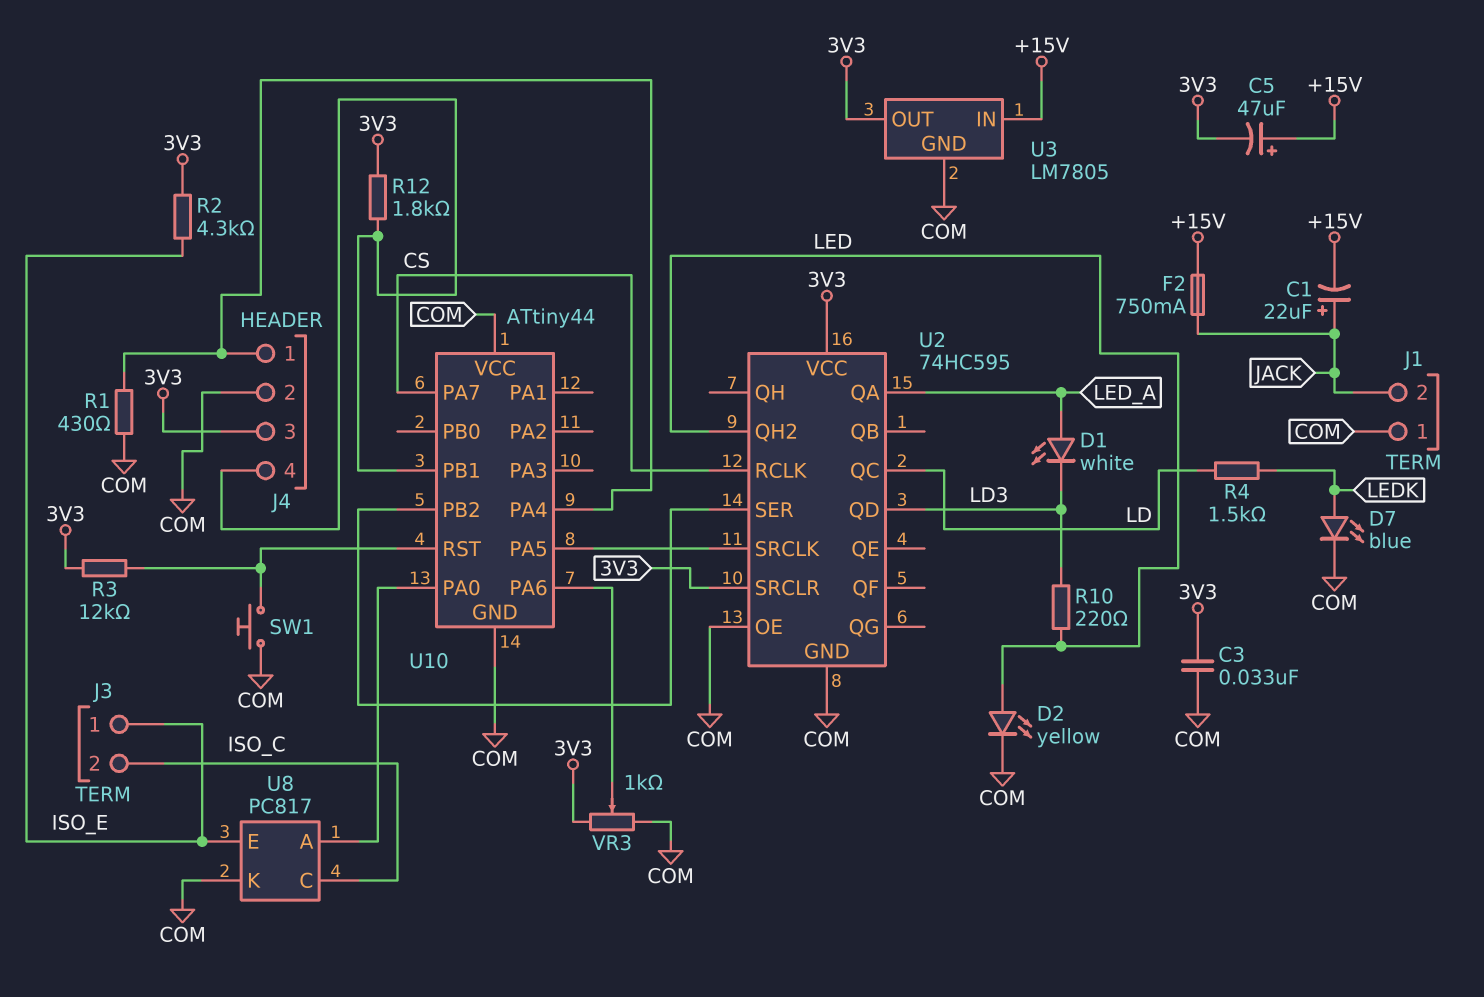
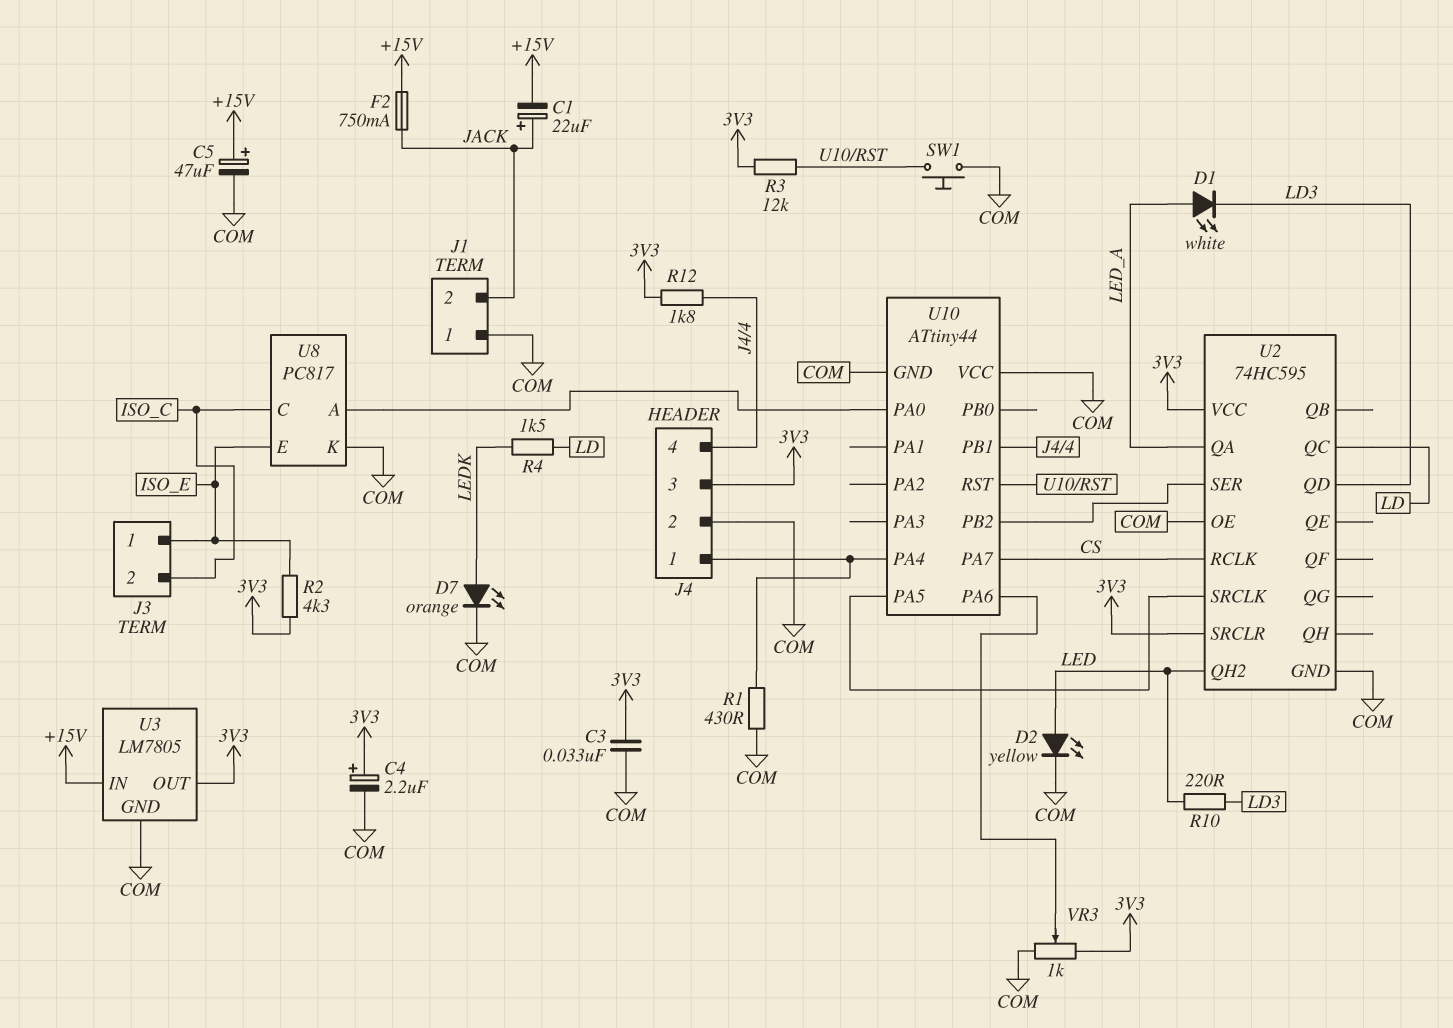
C4: none -> 2.2uF (plus 3V3, minus COM)
C5: 47uF (plus +15V, minus 3V3) -> 47uF (plus +15V, minus COM)
D7: LED blue (A LEDK, K COM) -> LED orange (A LEDK, K COM)

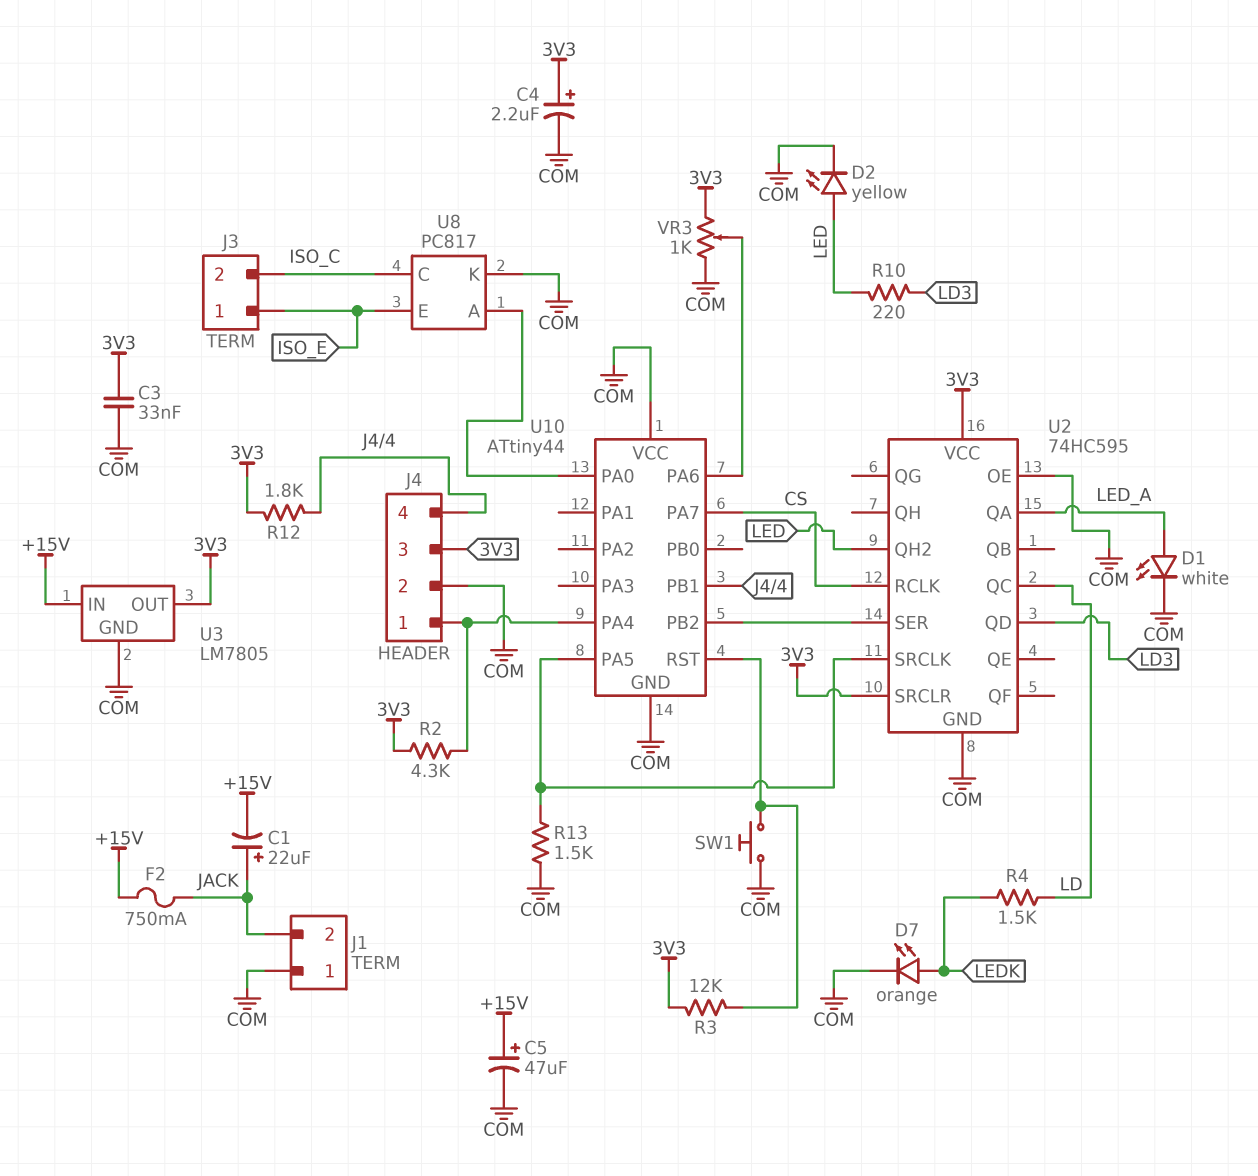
D1: LED white (A LED_A, K LD3) -> LED white (A LED_A, K COM)
R1: 430 (COM, J4/1) -> none
R2: 4.3k (3V3, ISO_E) -> 4.3k (3V3, J4/1)
R13: none -> 1.5k (COM, U2/SRCLK)

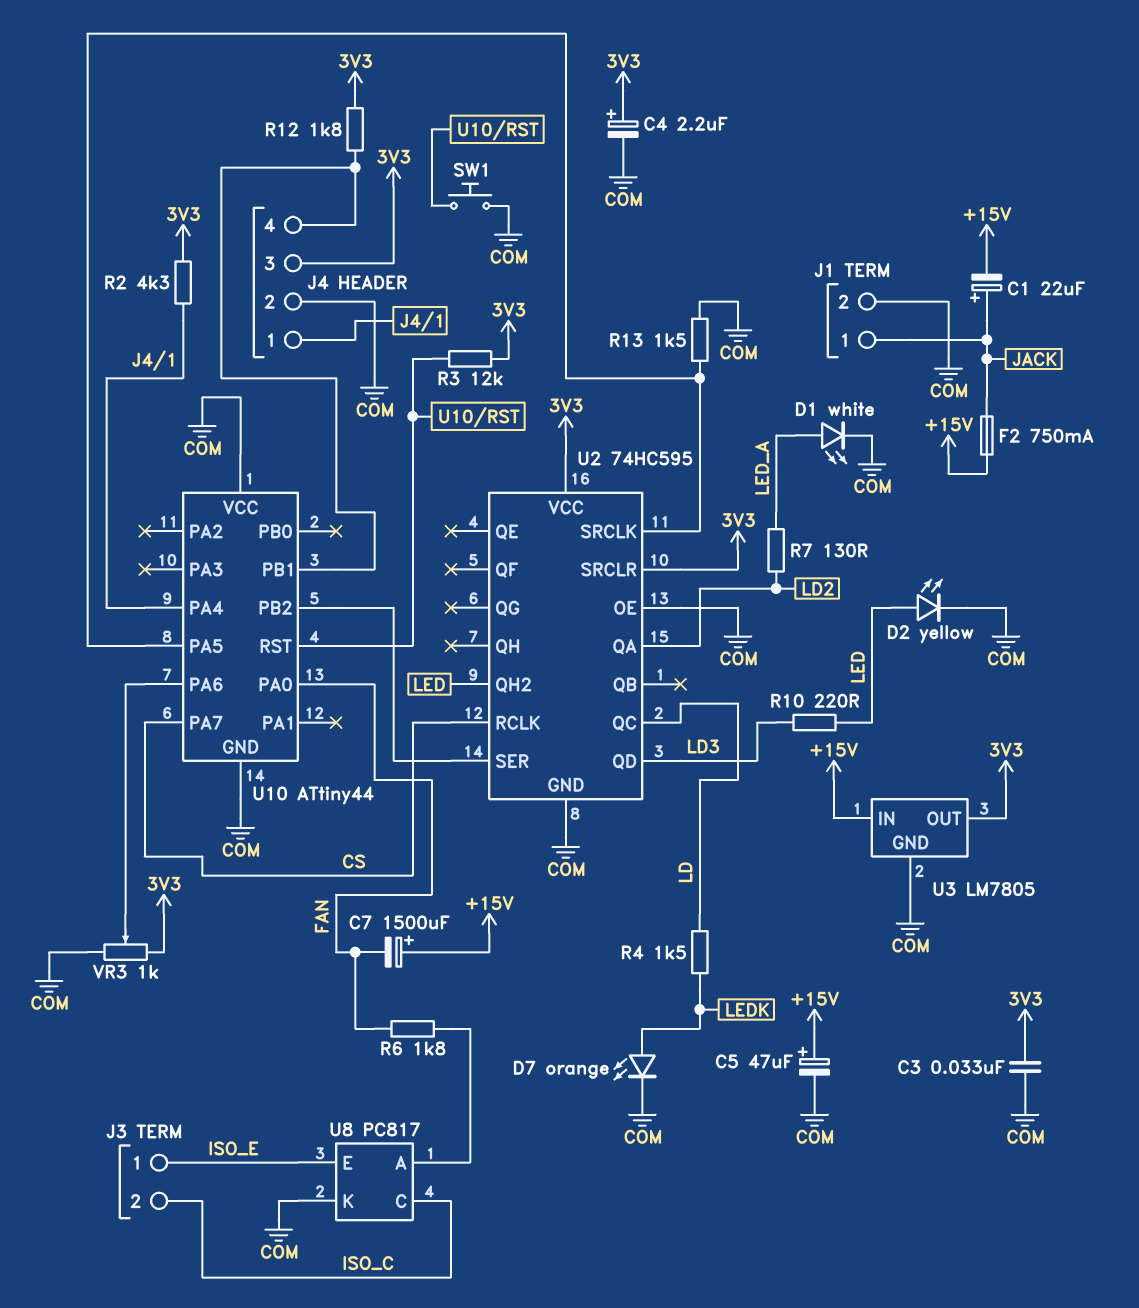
C7: none -> 1500uF (plus +15V, minus FAN)
J1 pin 1: COM -> JACK
J1 pin 2: JACK -> COM
R6: none -> 1.8k (FAN, U8/A)
R7: none -> 130 (LD2, LED_A)
U2 pin QA: LED_A -> LD2
U10 pin PA0: U8/A -> FAN

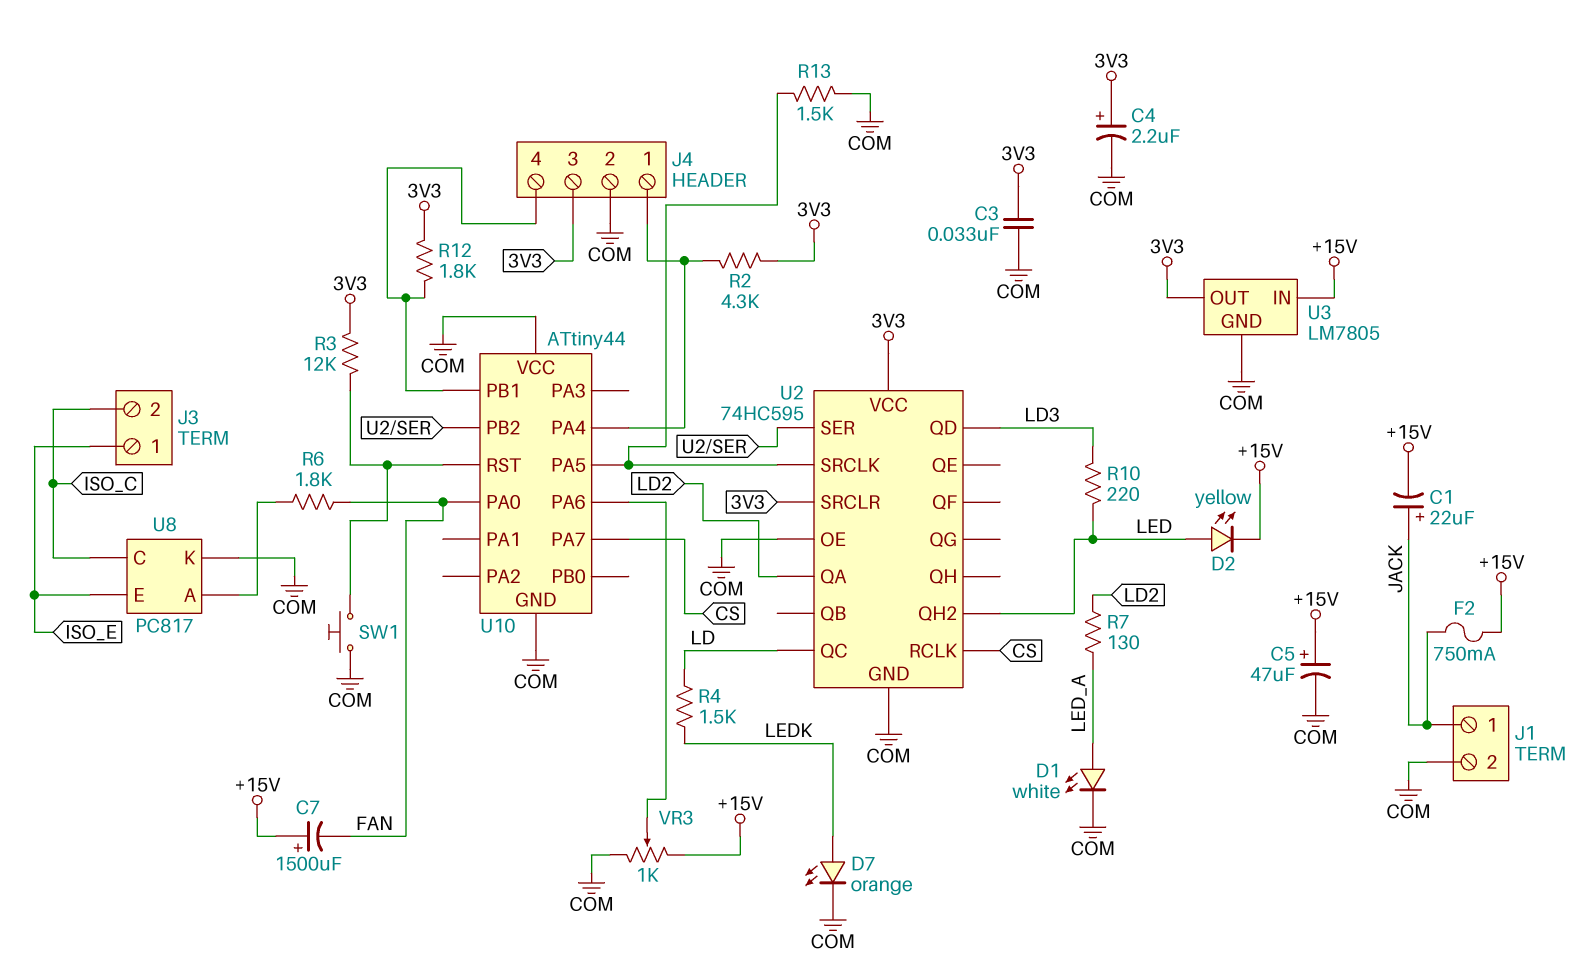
D2: LED yellow (A LED, K COM) -> LED yellow (A LED, K +15V)
VR3: 1k (3V3, COM, wiper U10/PA6) -> 1k (+15V, COM, wiper U10/PA6)

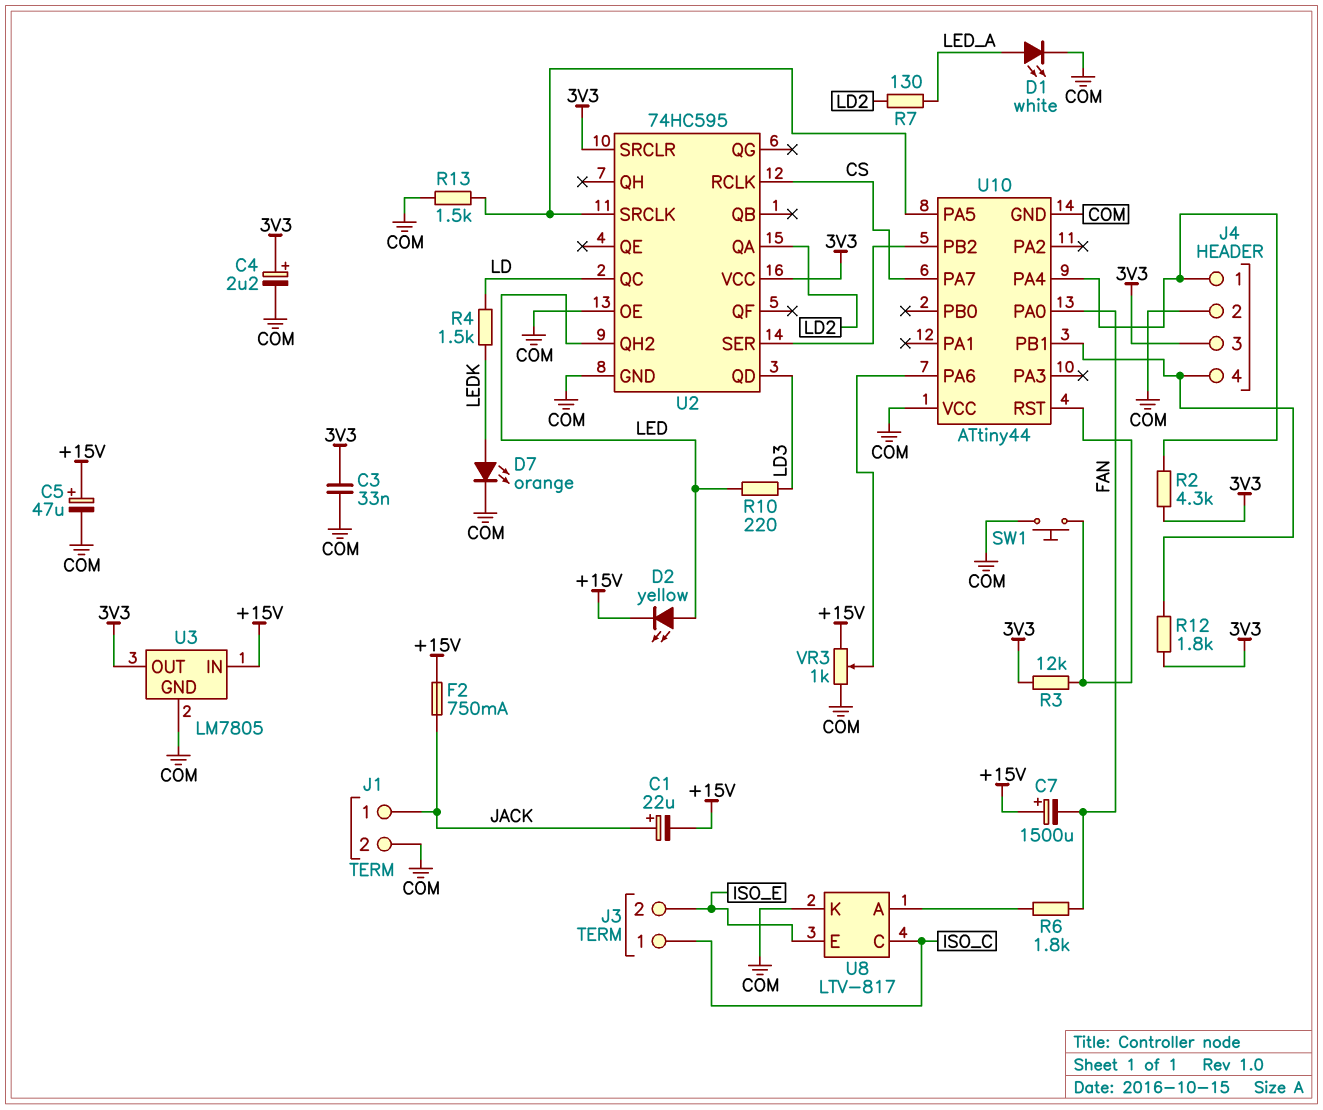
J3 pin 1: ISO_E -> ISO_C
J3 pin 2: ISO_C -> ISO_E
U8: PC817 -> LTV-817

